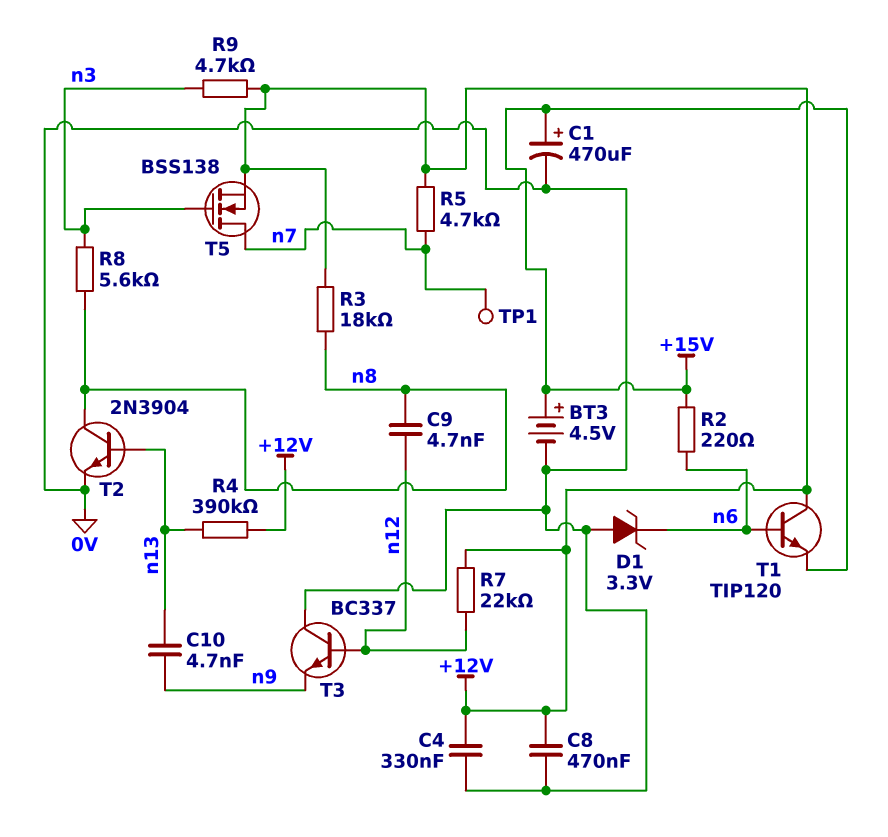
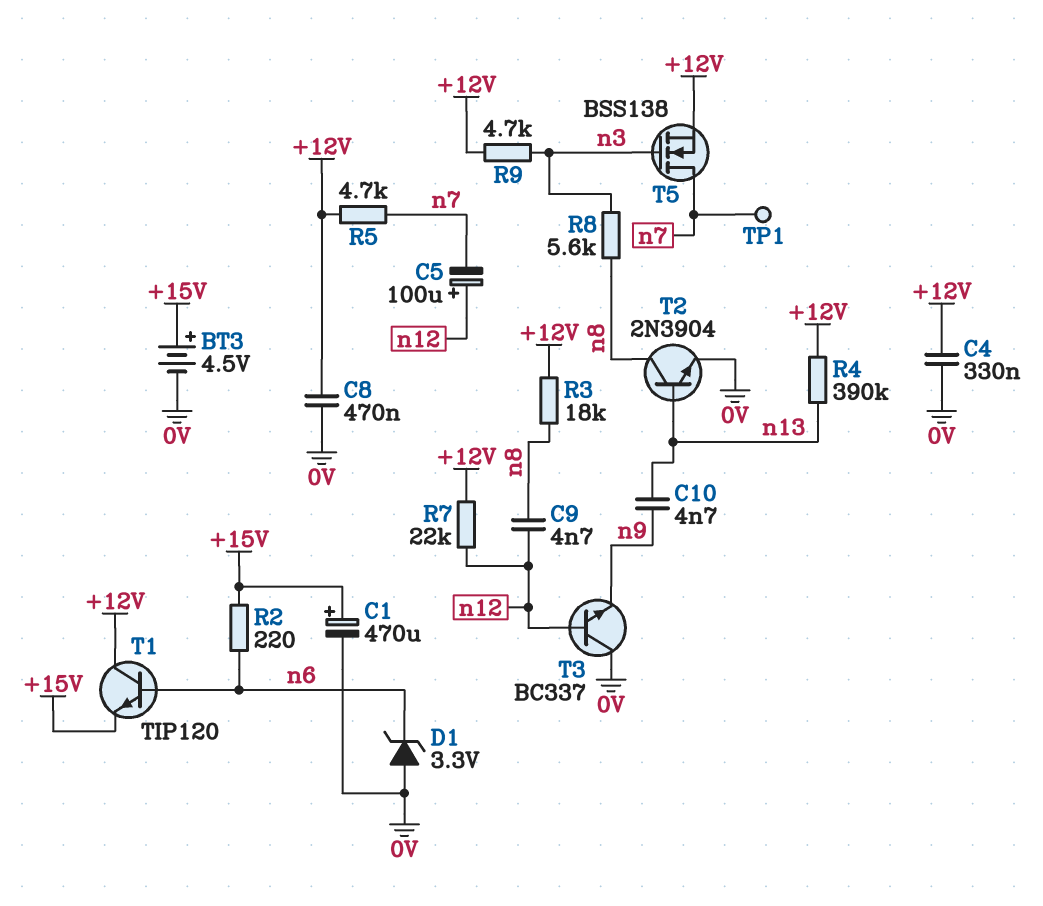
C5: none -> 100uF (plus n12, minus n7)

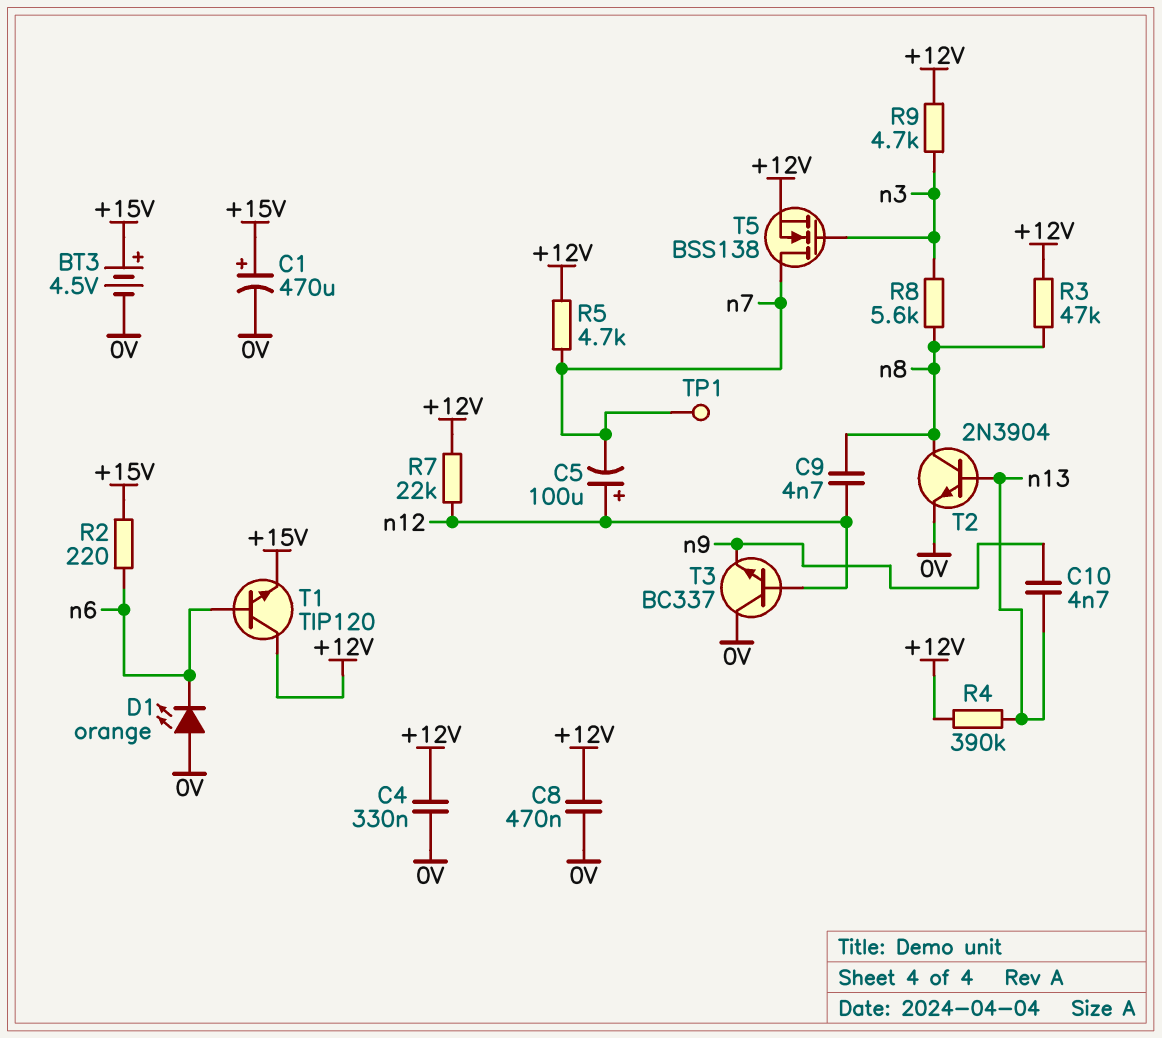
D1: zener 3.3V (A 0V, K n6) -> LED orange (A 0V, K n6)
R3: 18k (+12V, n8) -> 47k (+12V, n8)

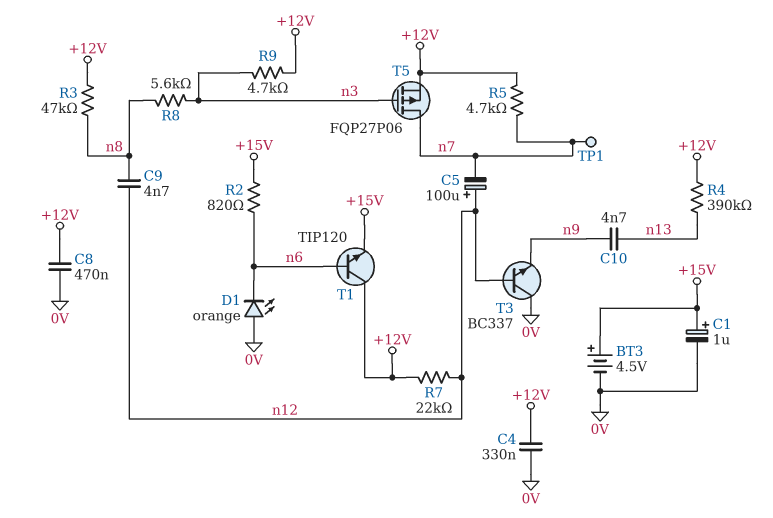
C1: 470uF (plus +15V, minus 0V) -> 1uF (plus +15V, minus 0V)
R2: 220 (+15V, n6) -> 820 (+15V, n6)
T2: NPN 2N3904 (B n13, C n8, E 0V) -> none
T5: NMOS BSS138 (G n3, D n7, S +12V) -> PMOS FQP27P06 (G n3, D n7, S +12V)

